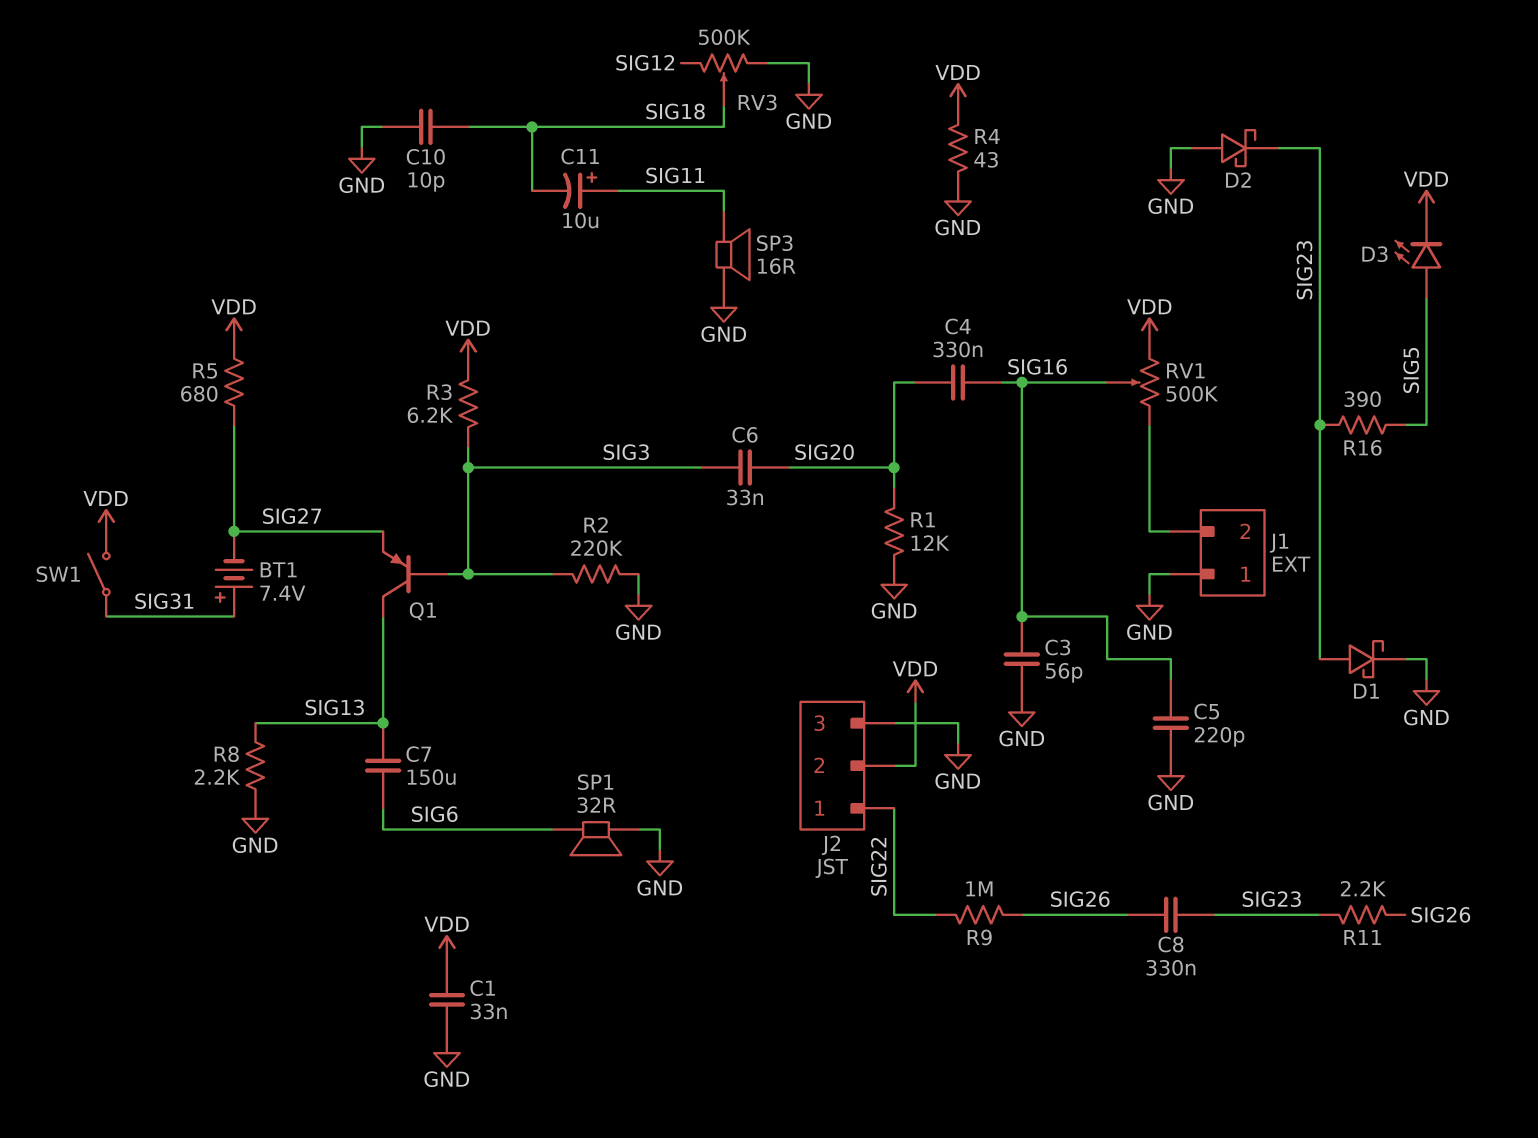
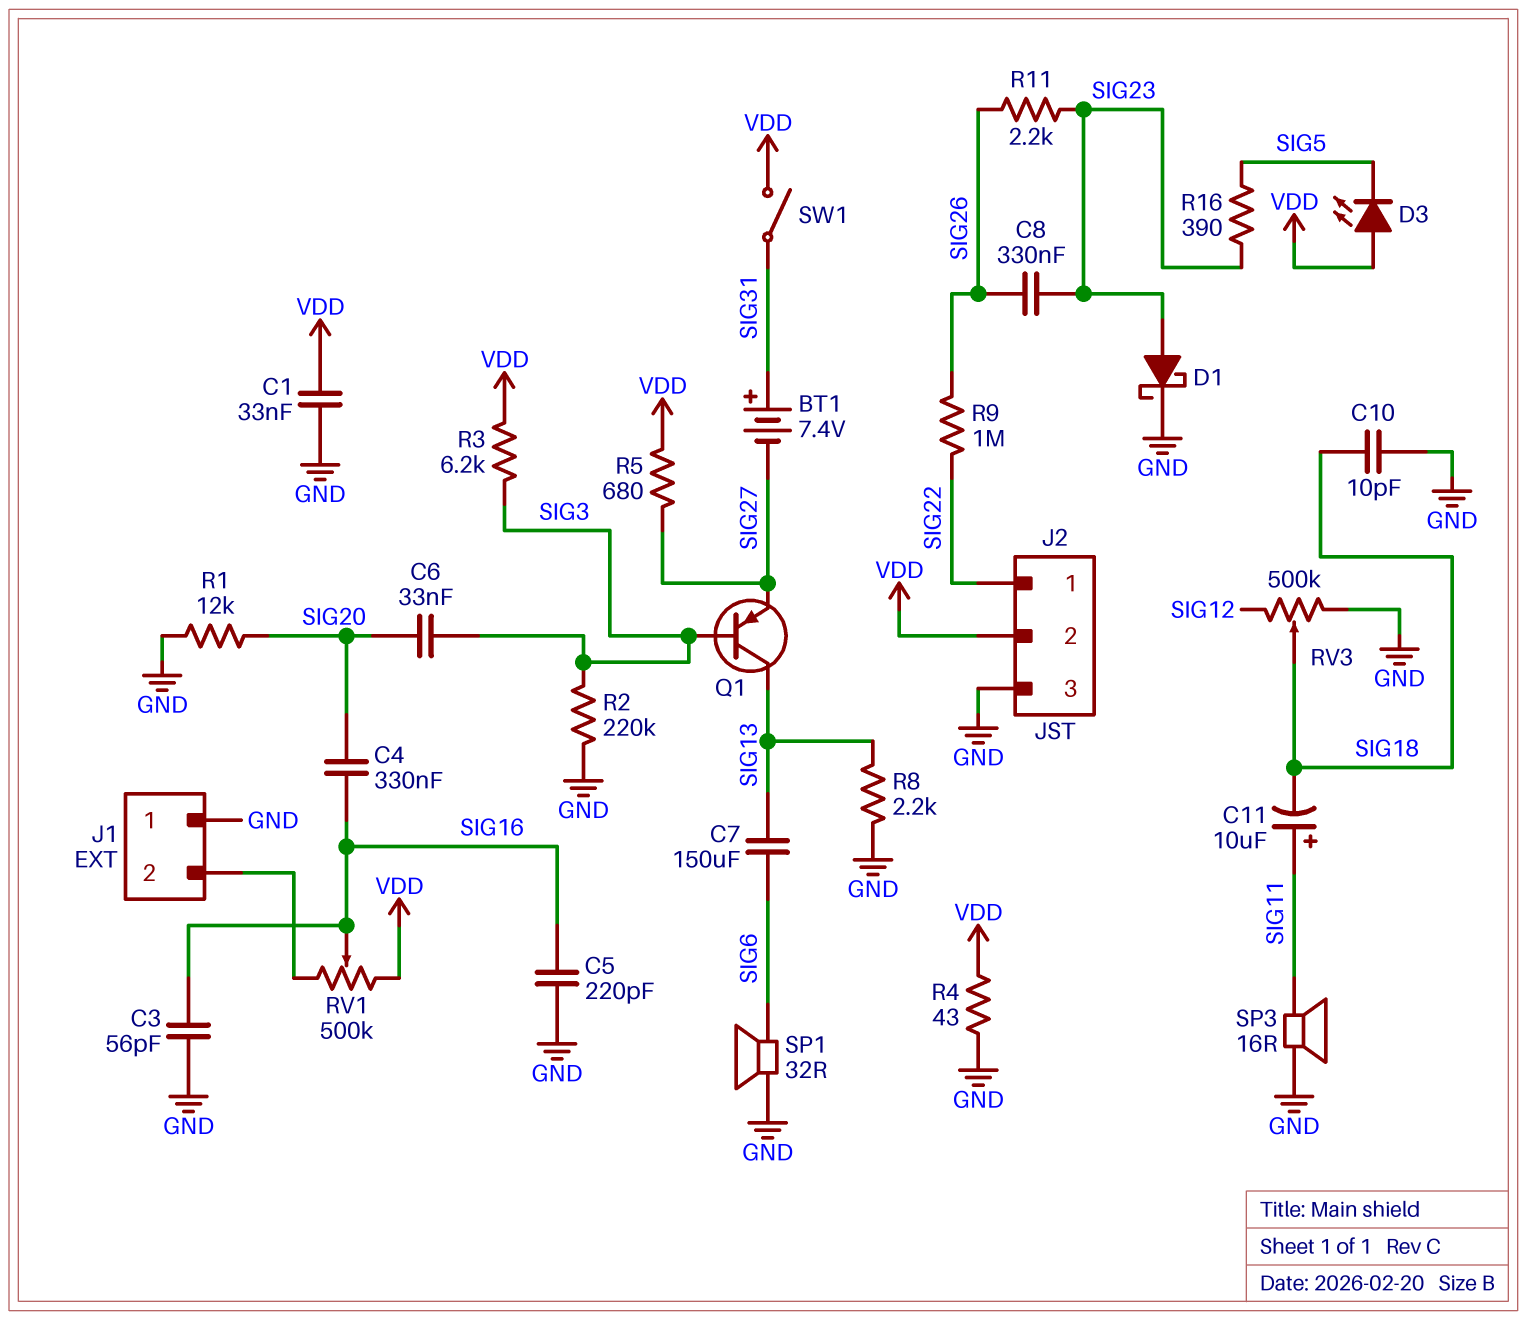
D2: schottky (A GND, K SIG23) -> none
D3: LED (A SIG5, K VDD) -> LED (A VDD, K SIG5)

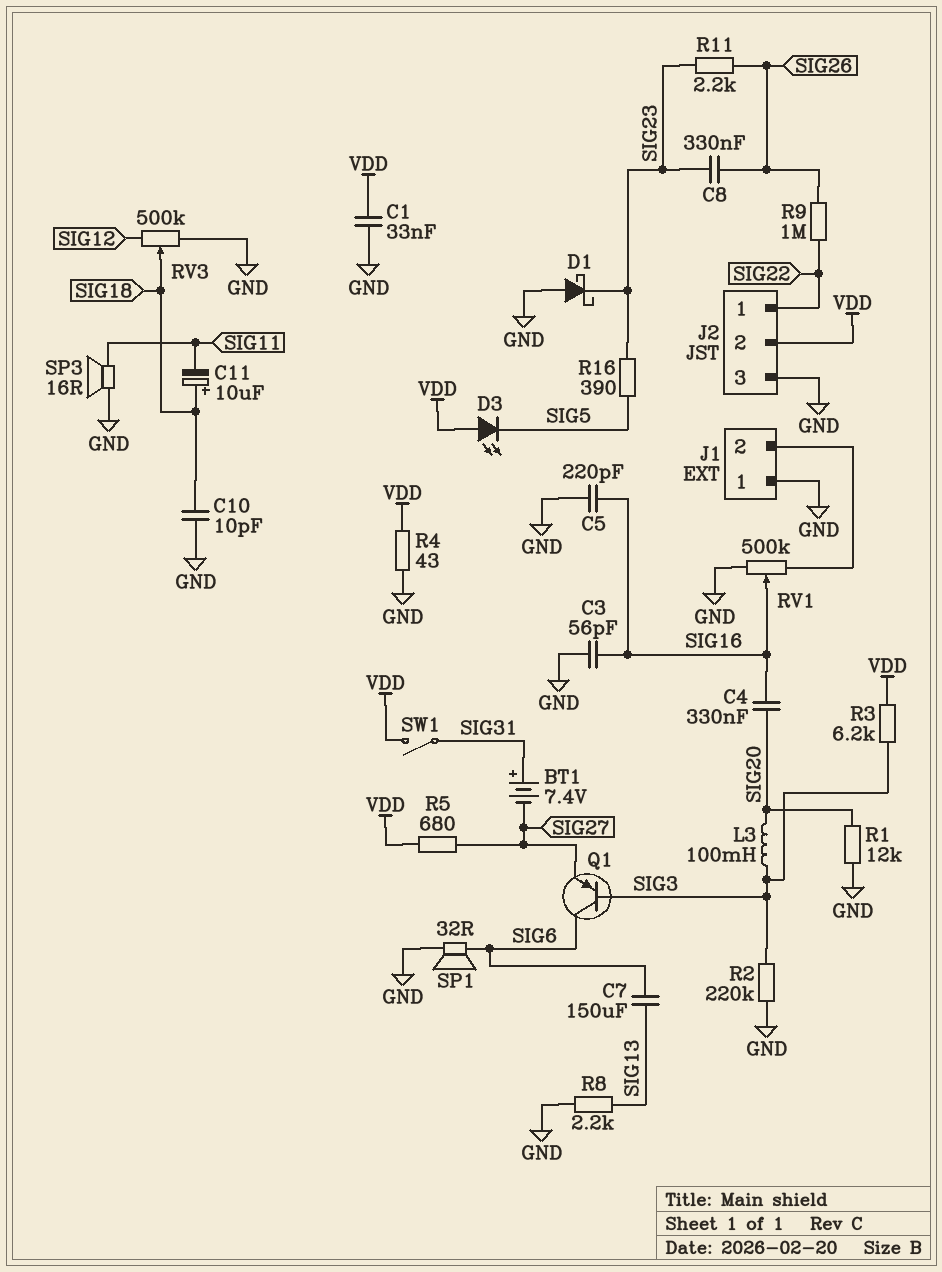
C6: 33nF (SIG3, SIG20) -> none
C11: 10uF (plus SIG11, minus SIG18) -> 10uF (plus SIG18, minus SIG11)
D1: schottky (A SIG23, K GND) -> schottky (A GND, K SIG23)
L3: none -> 100mH (SIG3, SIG20)
Q1: PNP (B SIG3, C SIG13, E SIG27) -> PNP (B SIG3, C SIG6, E SIG27)
RV1: 500k (J1/2, VDD, wiper SIG16) -> 500k (GND, J1/2, wiper SIG16)

